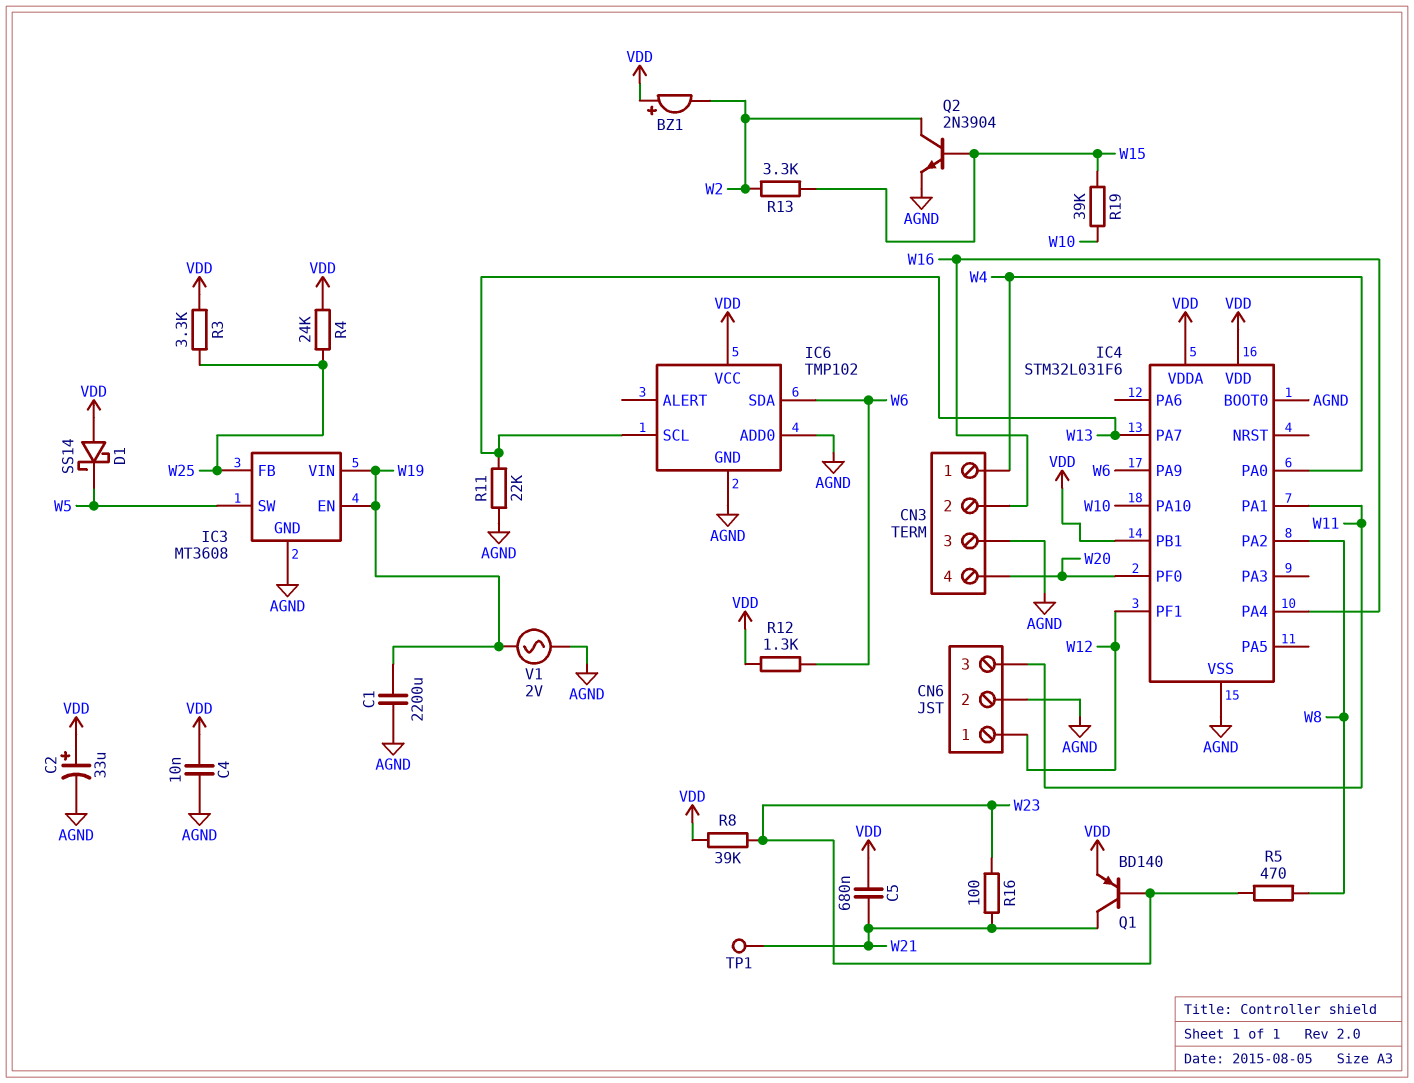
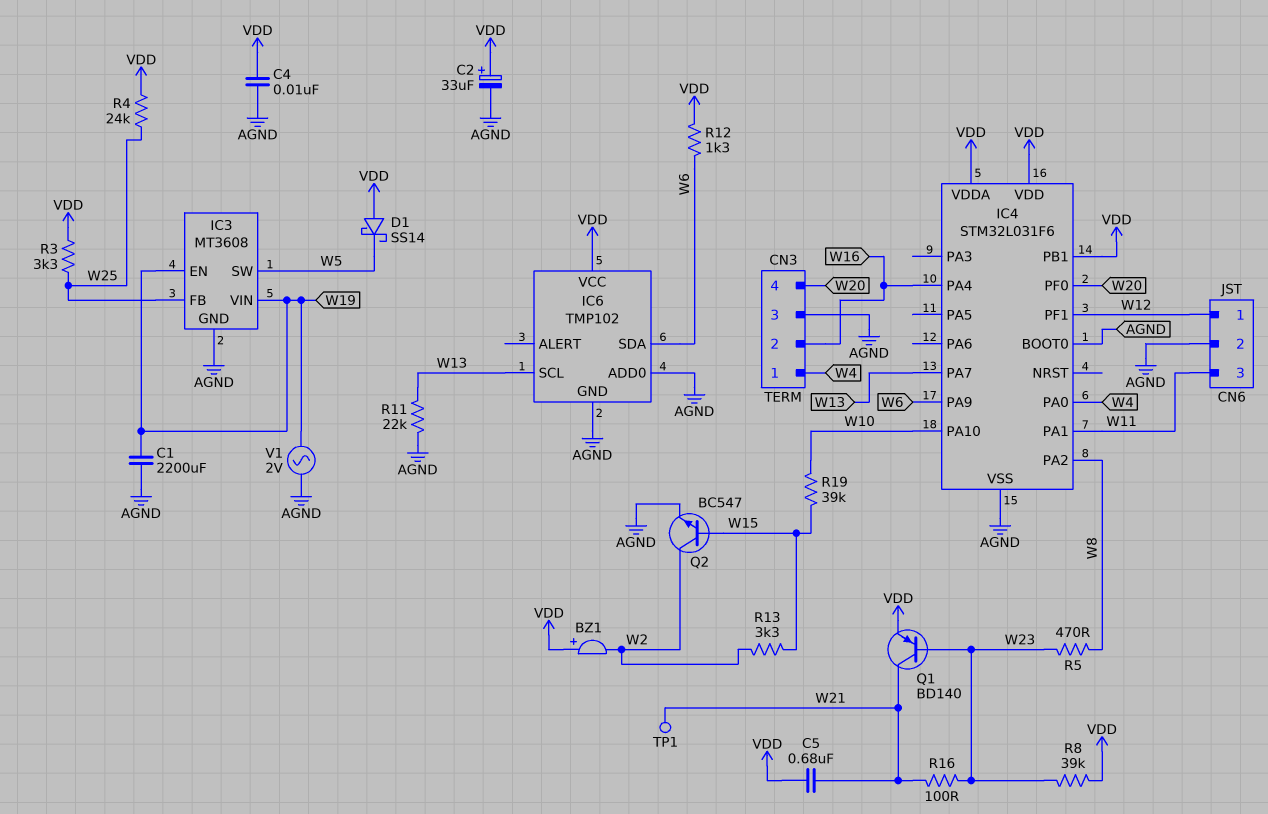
Q2: NPN 2N3904 (B W15, C W2, E AGND) -> NPN BC547 (B W15, C W2, E AGND)

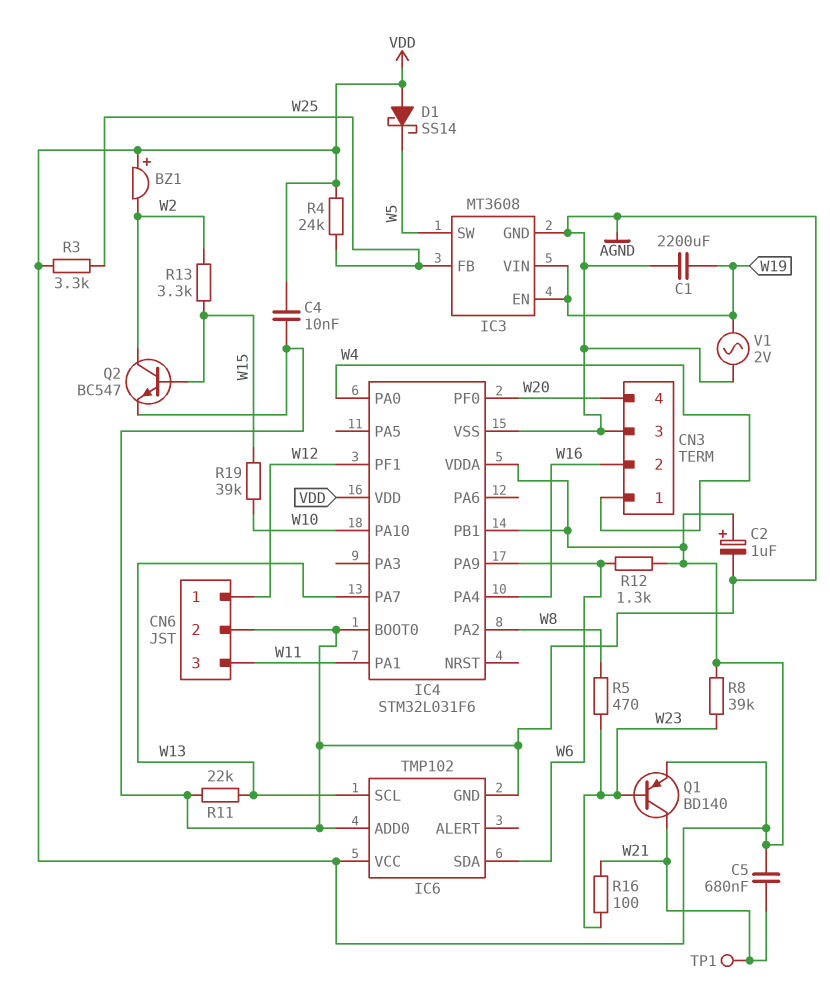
C2: 33uF (plus VDD, minus AGND) -> 1uF (plus VDD, minus AGND)

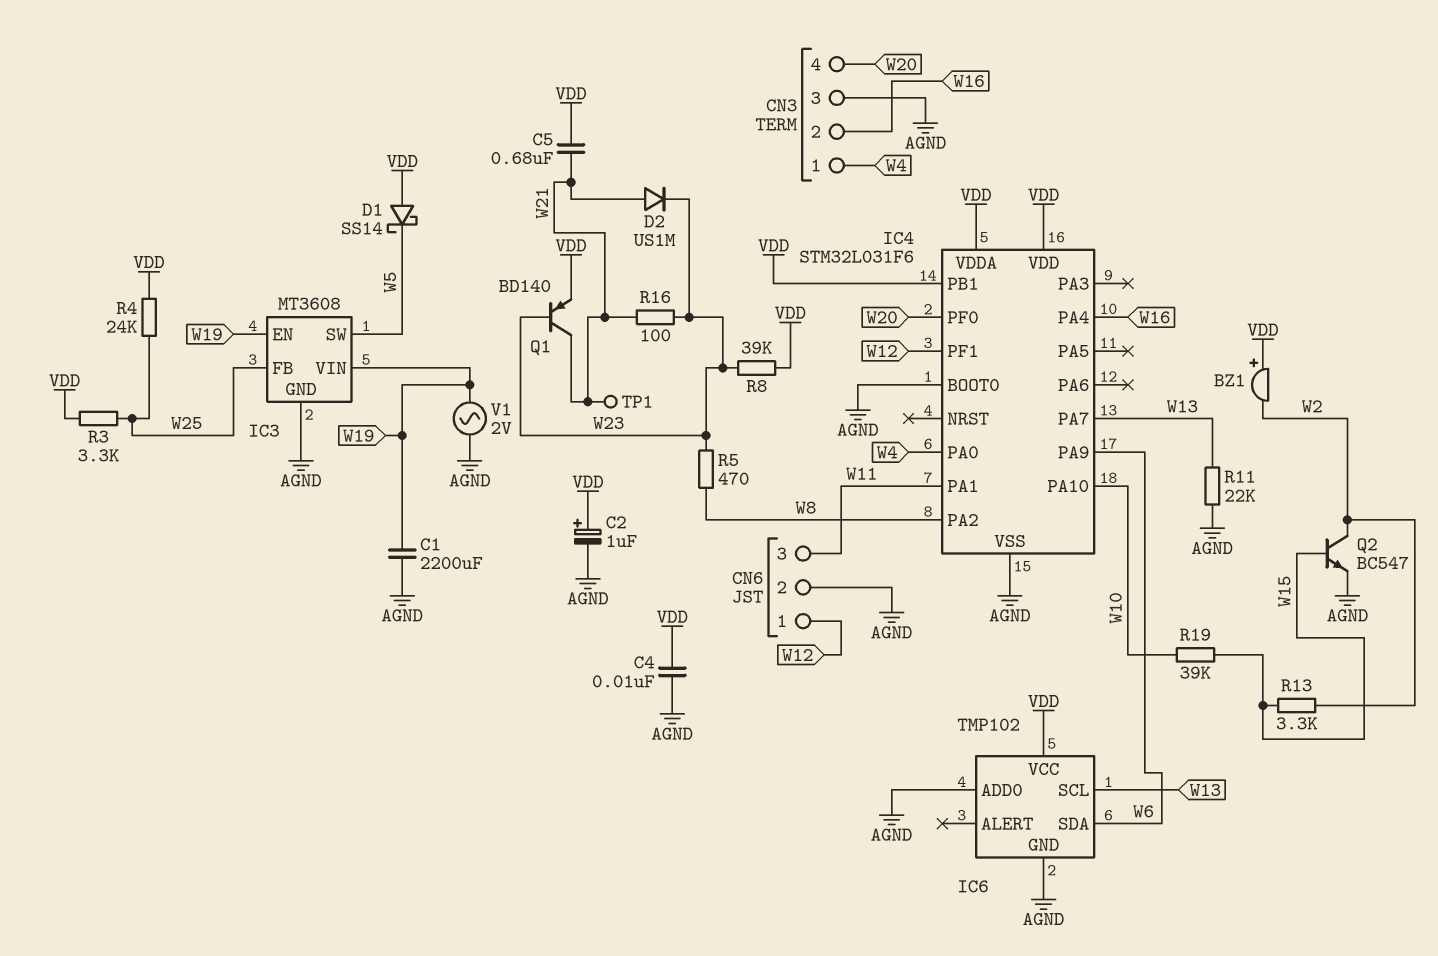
D2: none -> diode US1M (A W21, K W23)
R12: 1.3k (VDD, W6) -> none

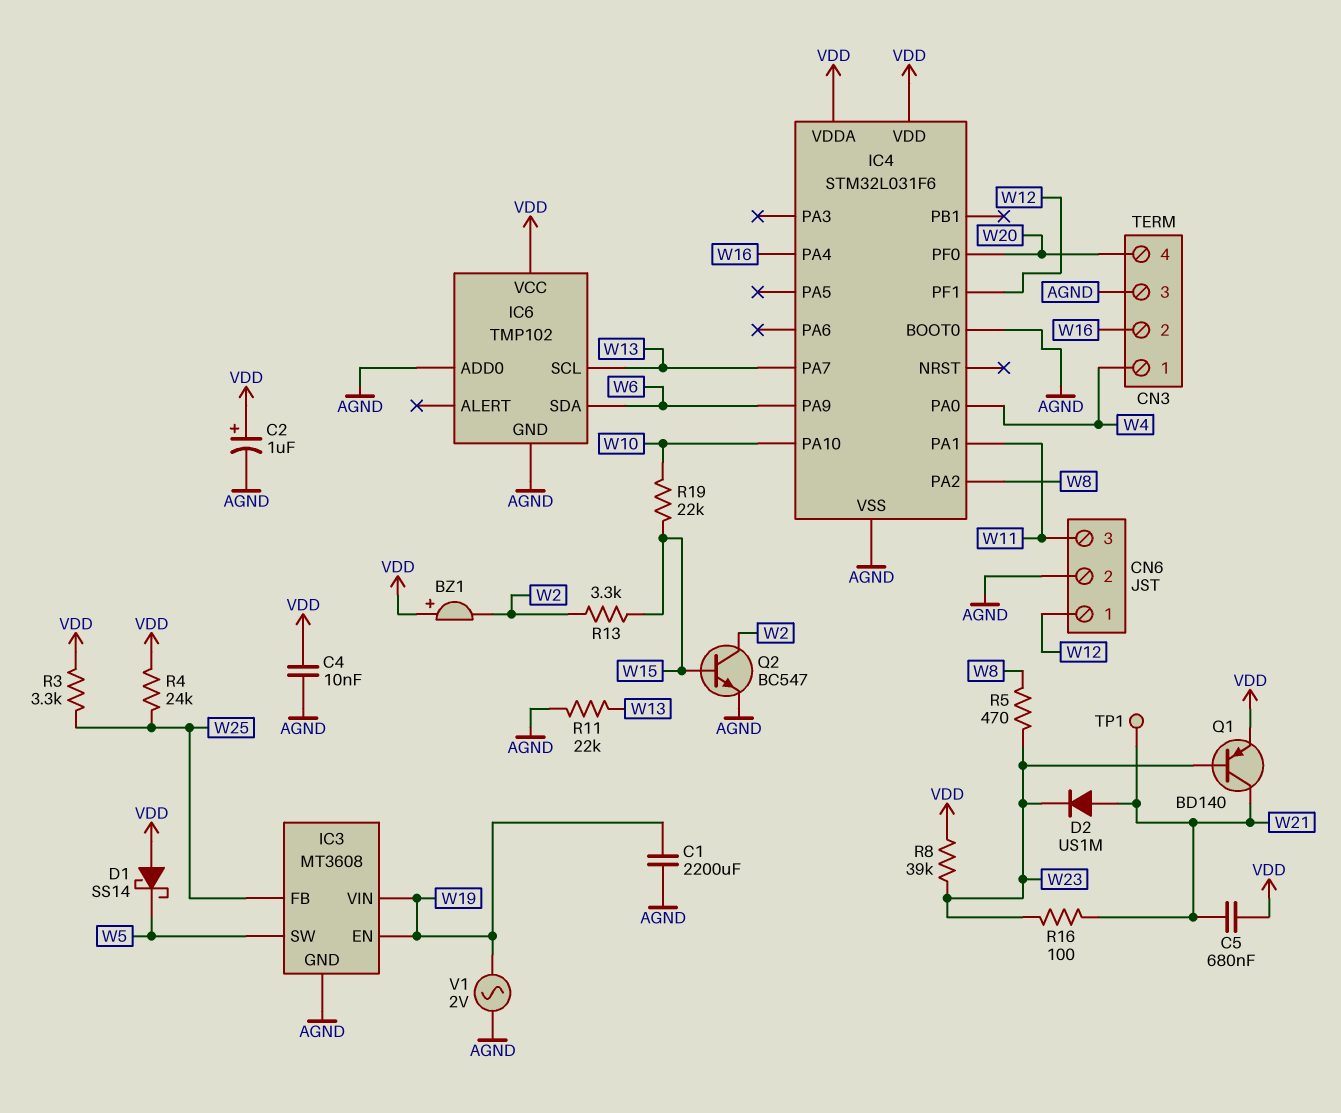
IC4 pin PB1: VDD -> none
R19: 39k (W10, W15) -> 22k (W10, W15)

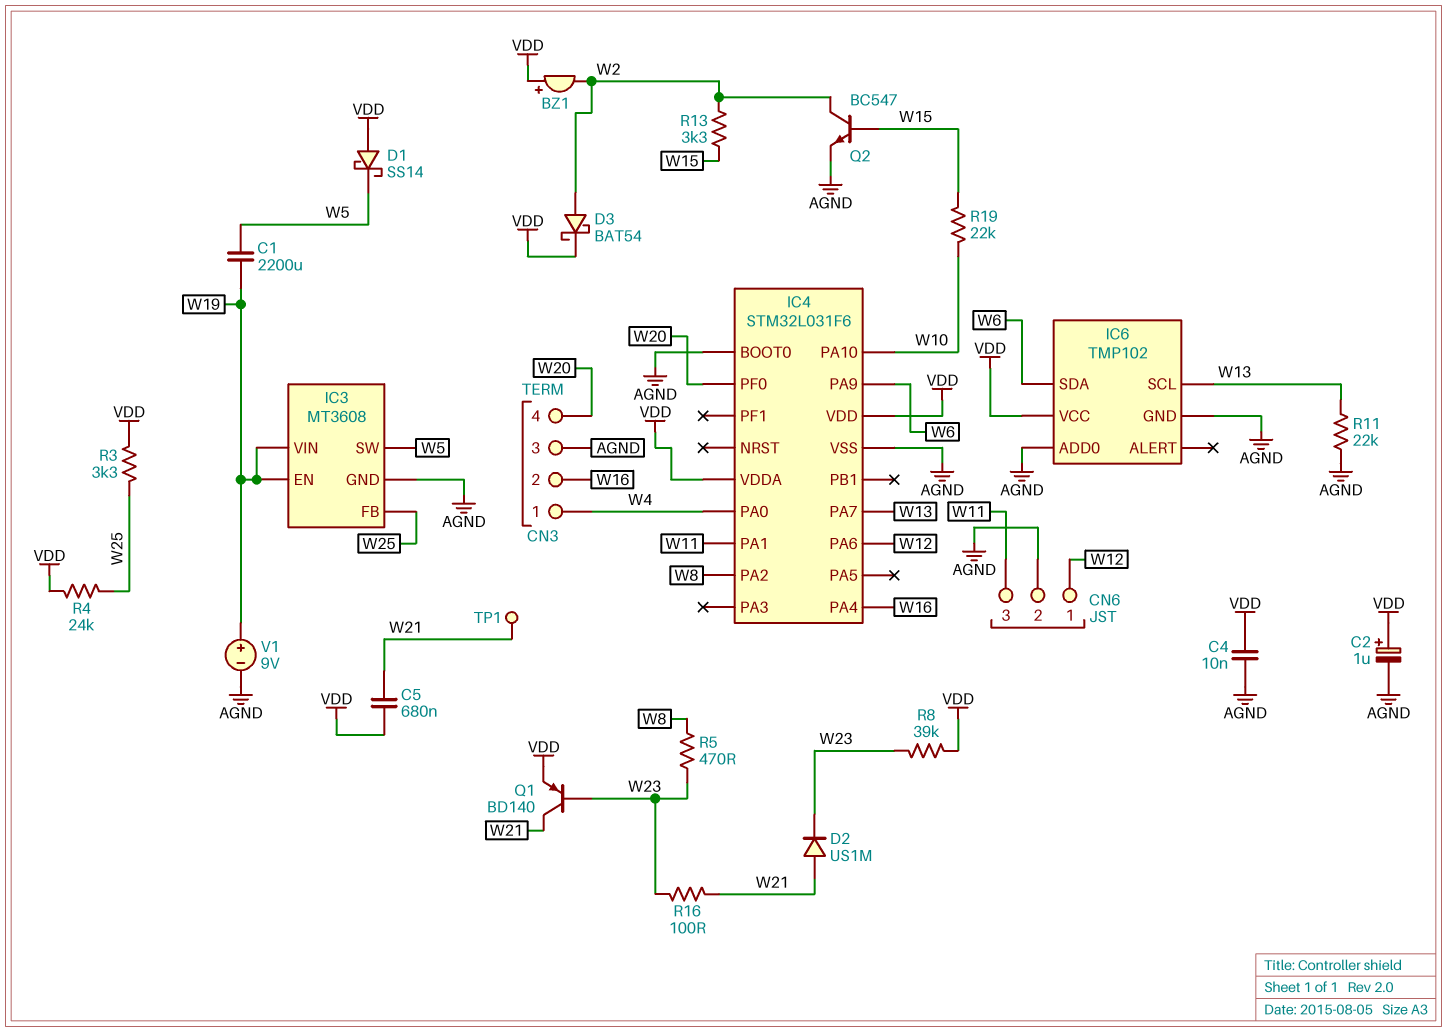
C1: 2200uF (AGND, W19) -> 2200uF (W5, W19)
D3: none -> schottky BAT54 (A W2, K VDD)
IC4 pin PA6: none -> W12
IC4 pin PF1: W12 -> none
V1: AC 2V (AGND, W19) -> 9V (plus W19, minus AGND)

